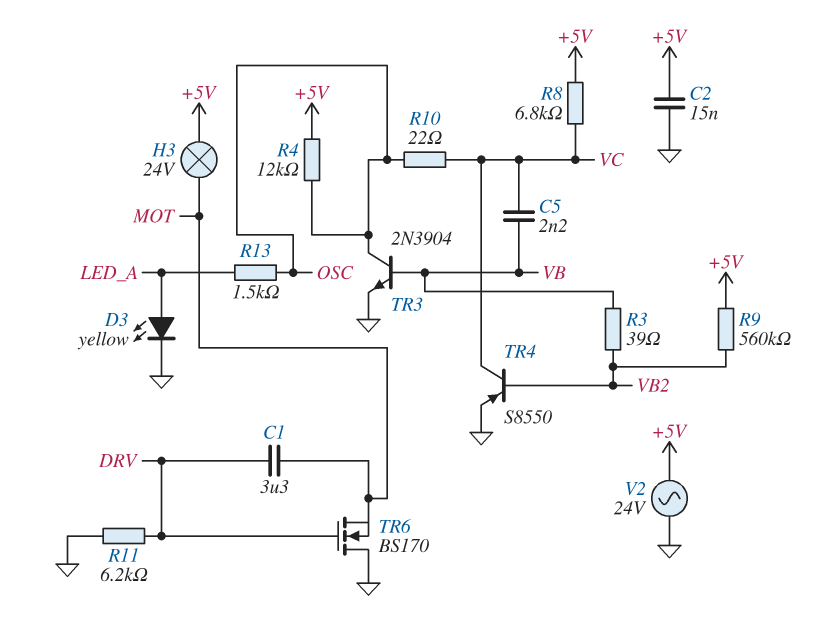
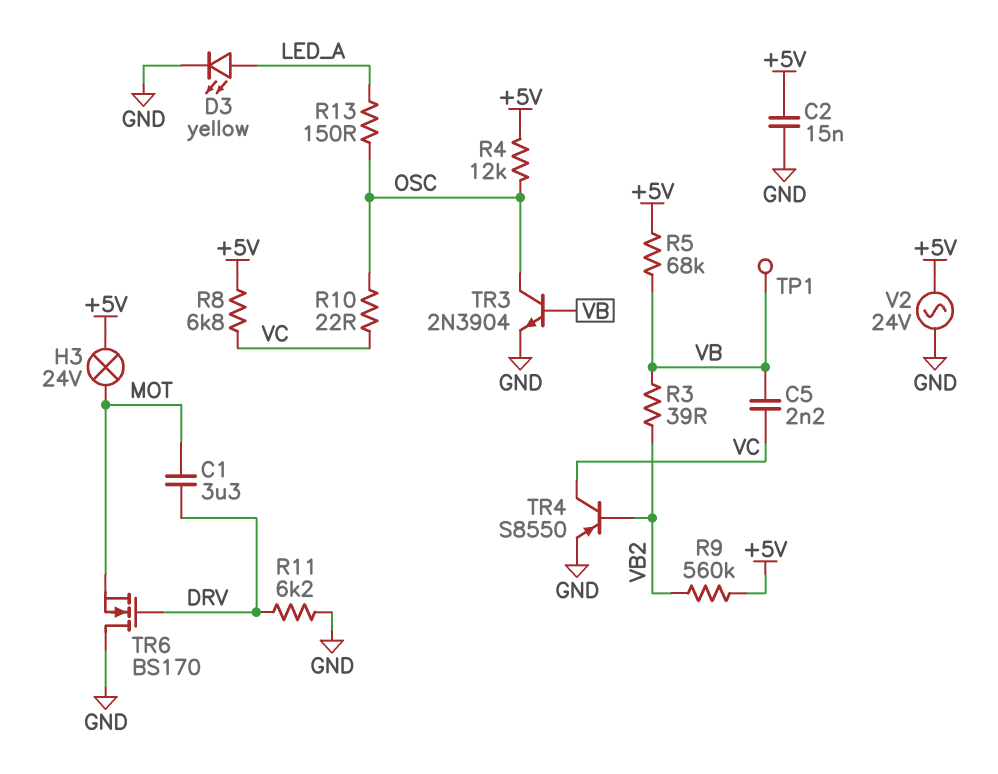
R5: none -> 68k (+5V, VB)
R13: 1.5k (LED_A, OSC) -> 150 (LED_A, OSC)
TP1: none -> test point (VB)

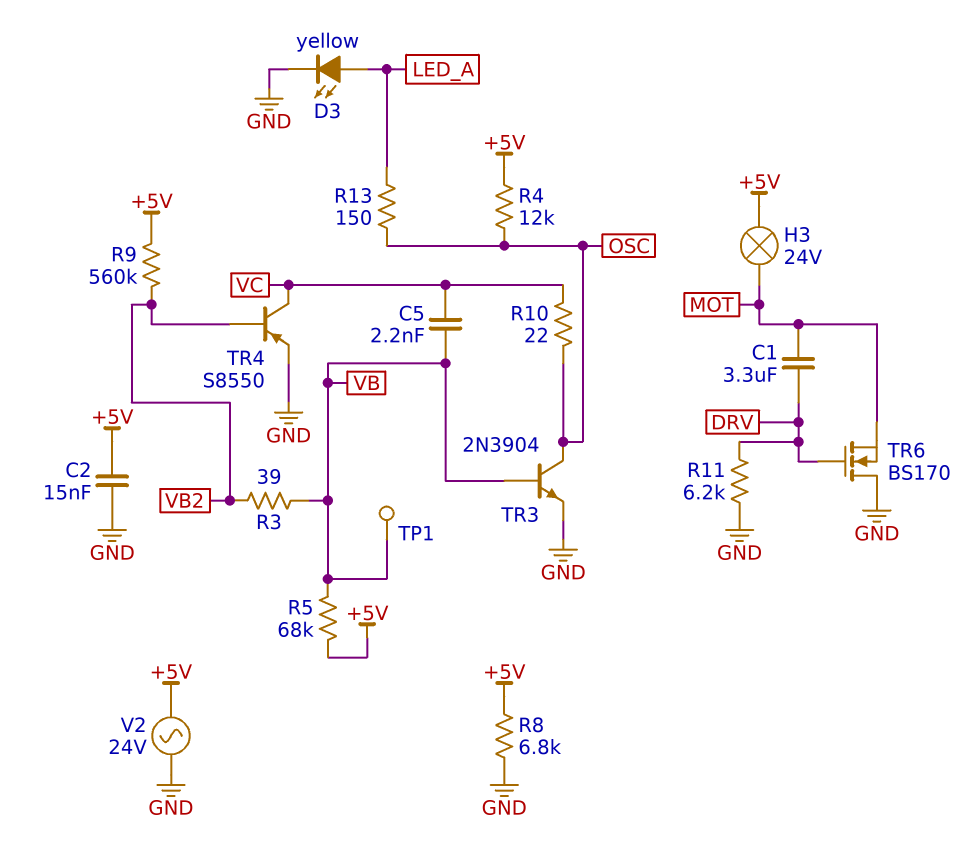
R8: 6.8k (+5V, VC) -> 6.8k (+5V, GND)

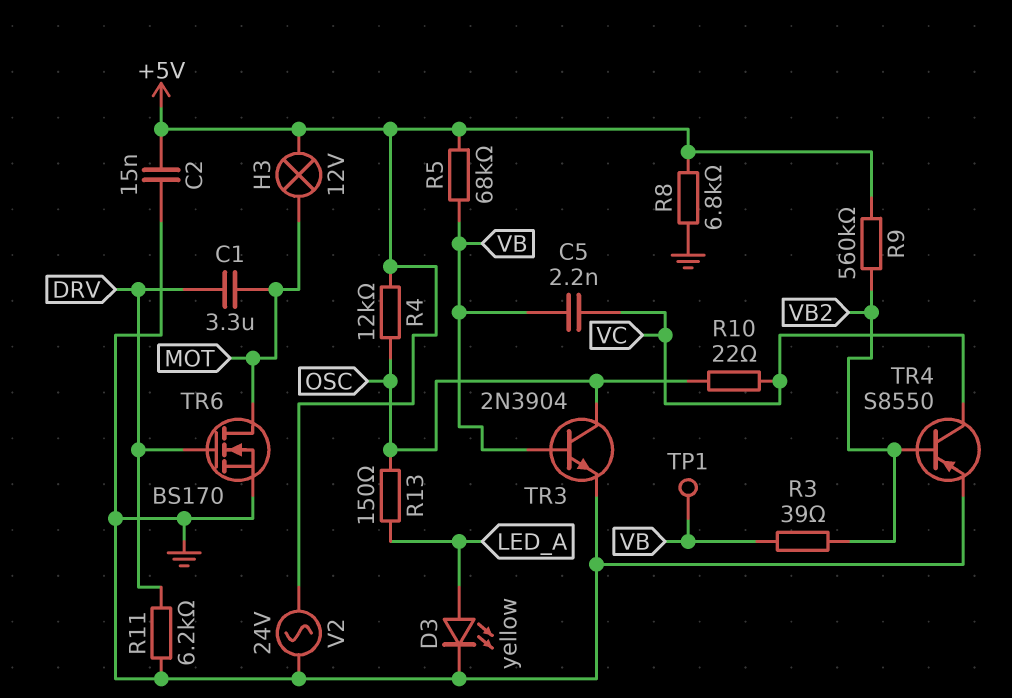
H3: lamp 24V (+5V, MOT) -> lamp 12V (+5V, MOT)
TR6: NMOS BS170 (G DRV, D GND, S MOT) -> NMOS BS170 (G DRV, D MOT, S GND)

